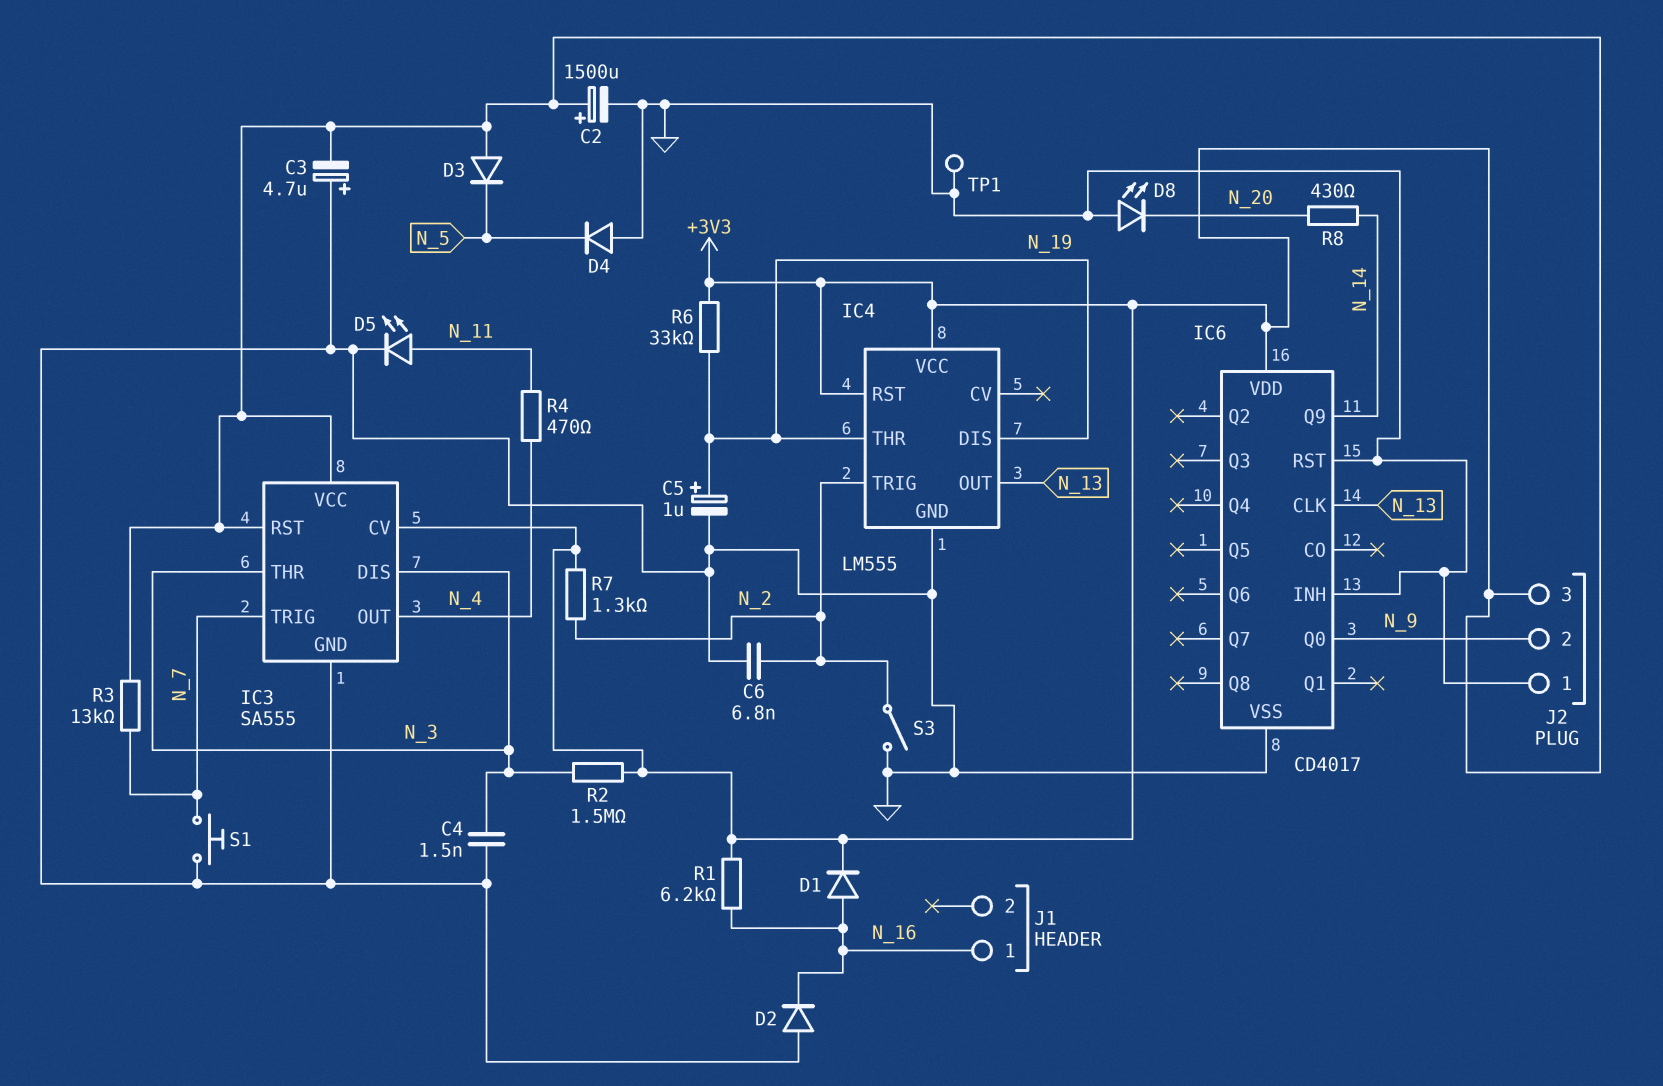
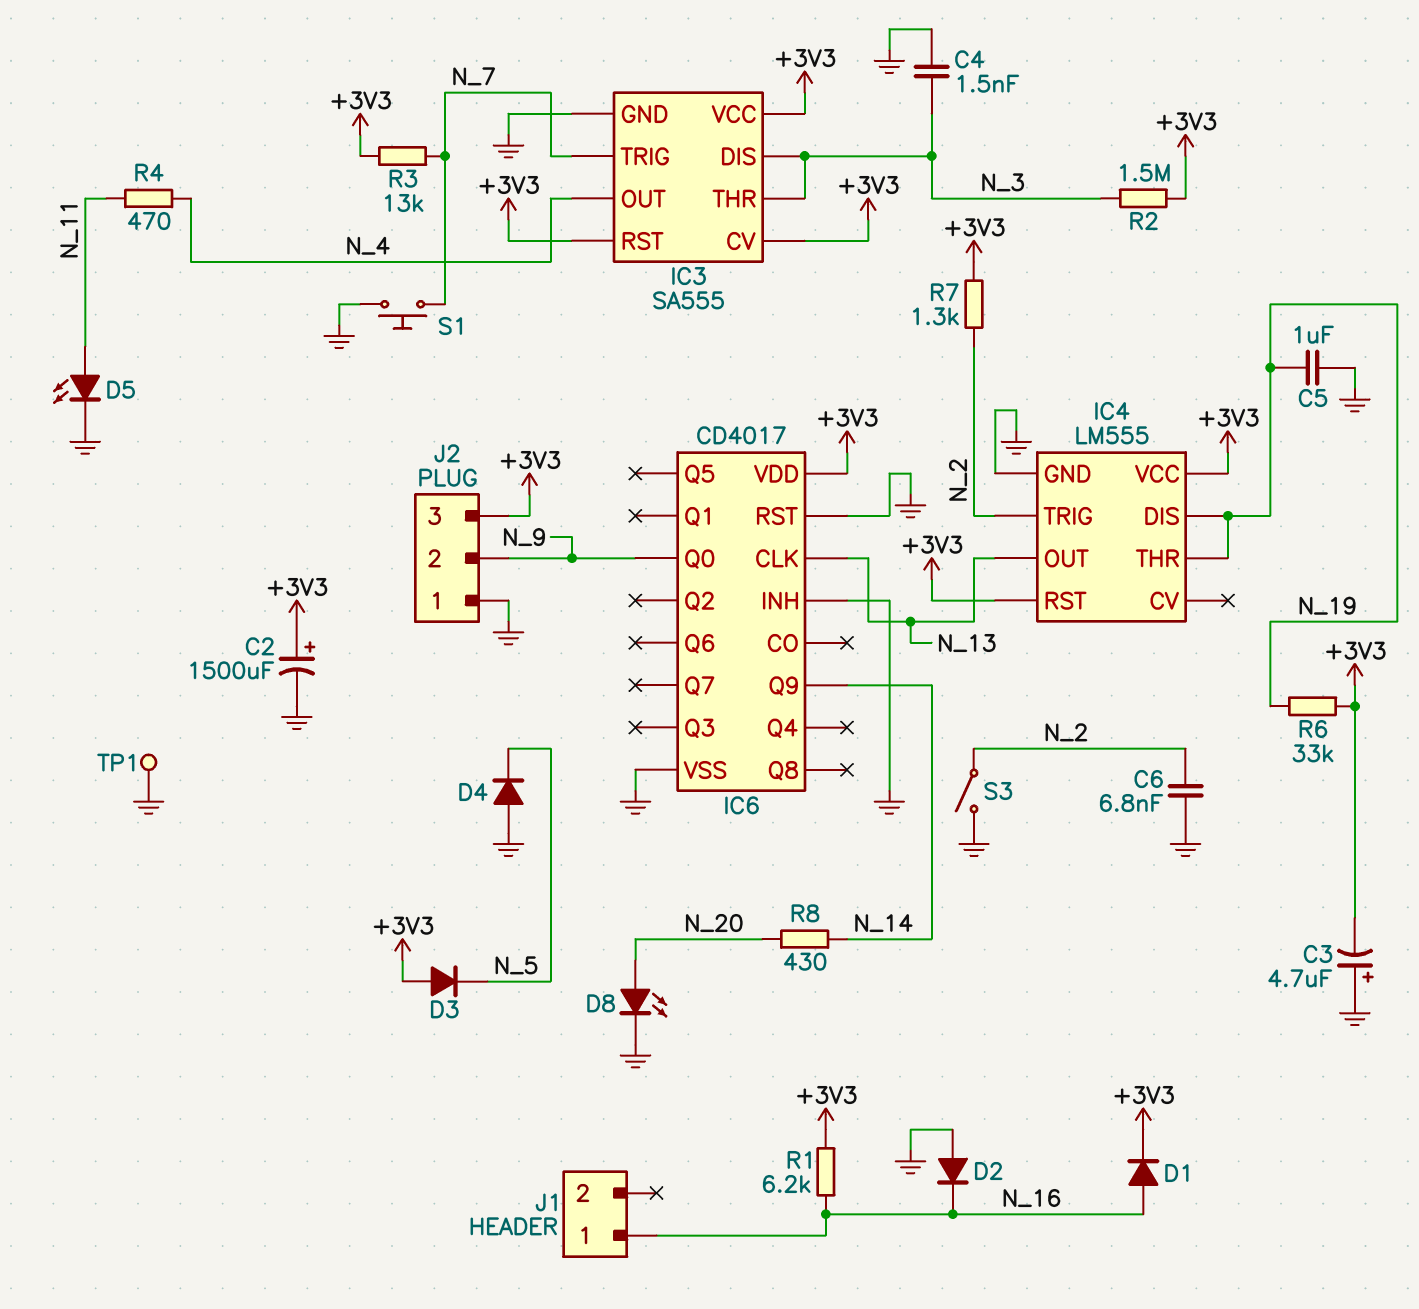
C5: 1uF (plus N_19, minus GND) -> 1uF (GND, N_19)
D8: LED (A GND, K N_20) -> LED (A N_20, K GND)

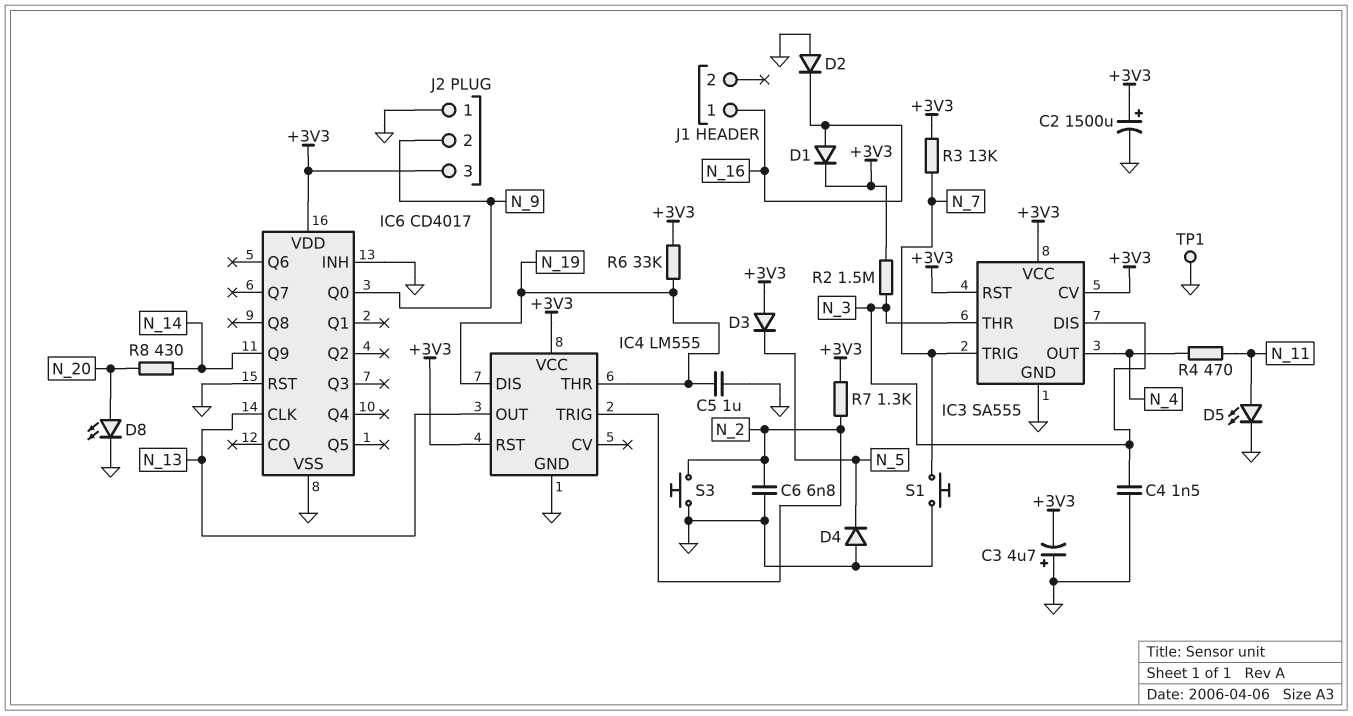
R1: 6.2k (+3V3, N_16) -> none
S3: switch (GND, N_2) -> button (GND, N_2)

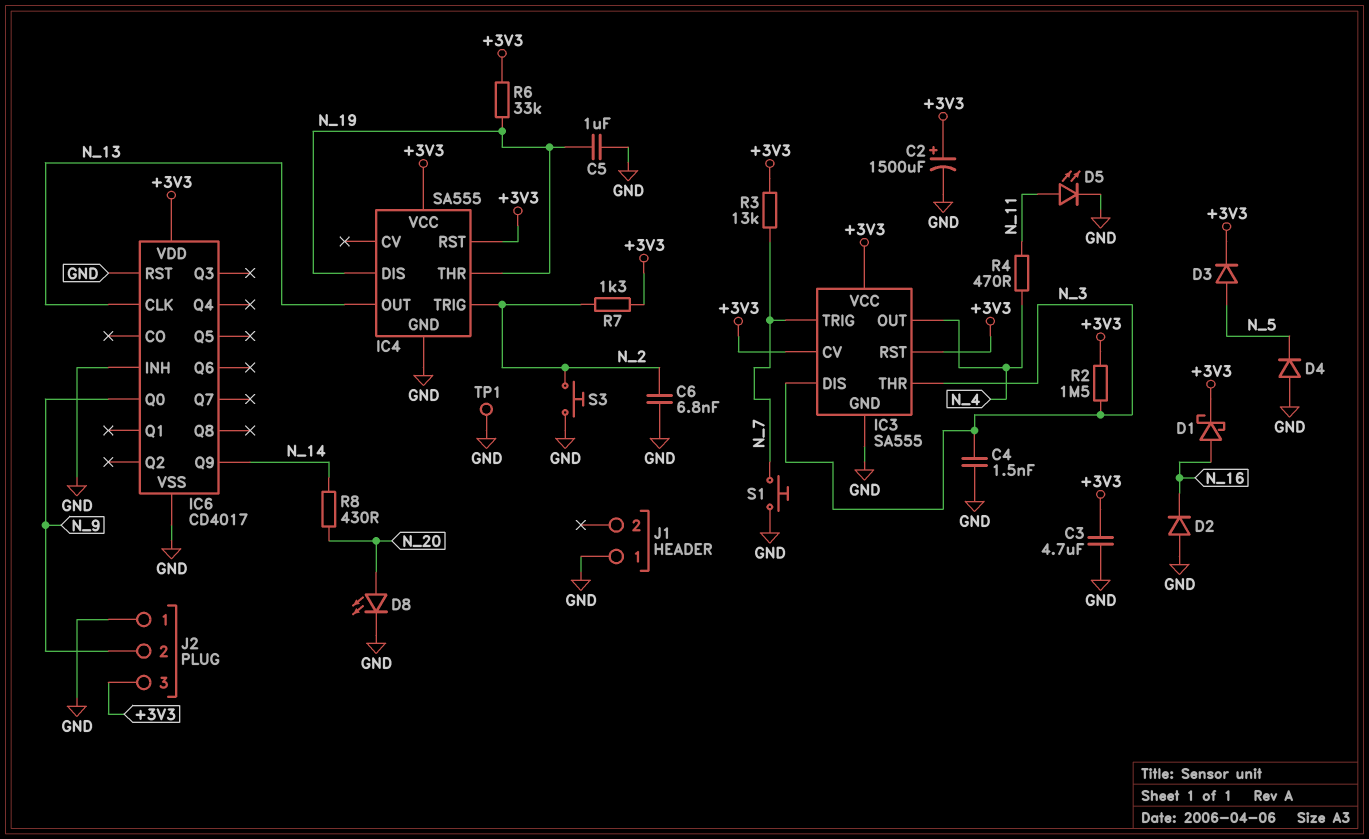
C3: 4.7uF (plus GND, minus +3V3) -> 4.7uF (+3V3, GND)
D1: diode (A N_16, K +3V3) -> schottky (A N_16, K +3V3)
D3: diode (A +3V3, K N_5) -> diode (A N_5, K +3V3)
IC4: LM555 -> SA555
J1 pin 1: N_16 -> GND

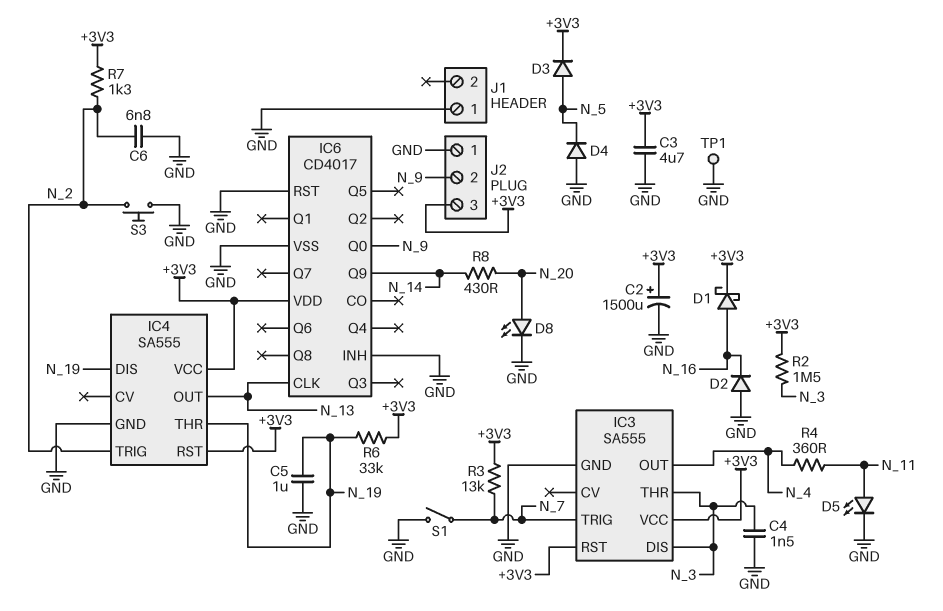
IC3 pin CV: +3V3 -> none
R4: 470 (N_4, N_11) -> 360 (N_4, N_11)
S1: button (GND, N_7) -> switch (GND, N_7)

